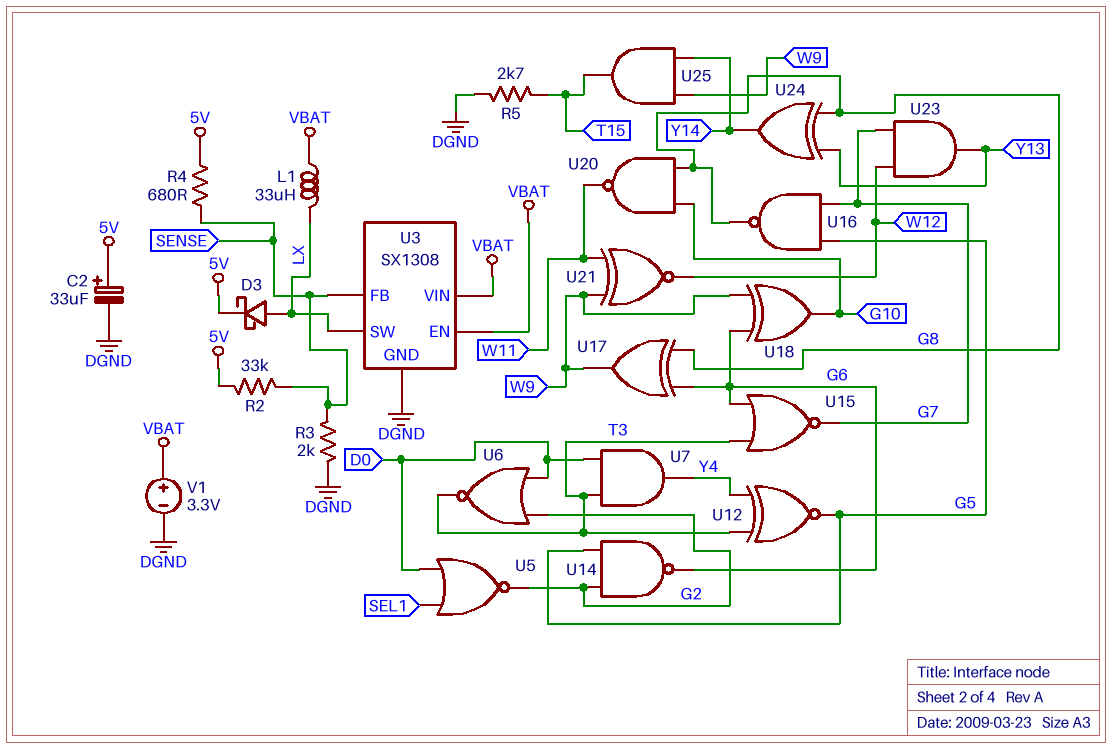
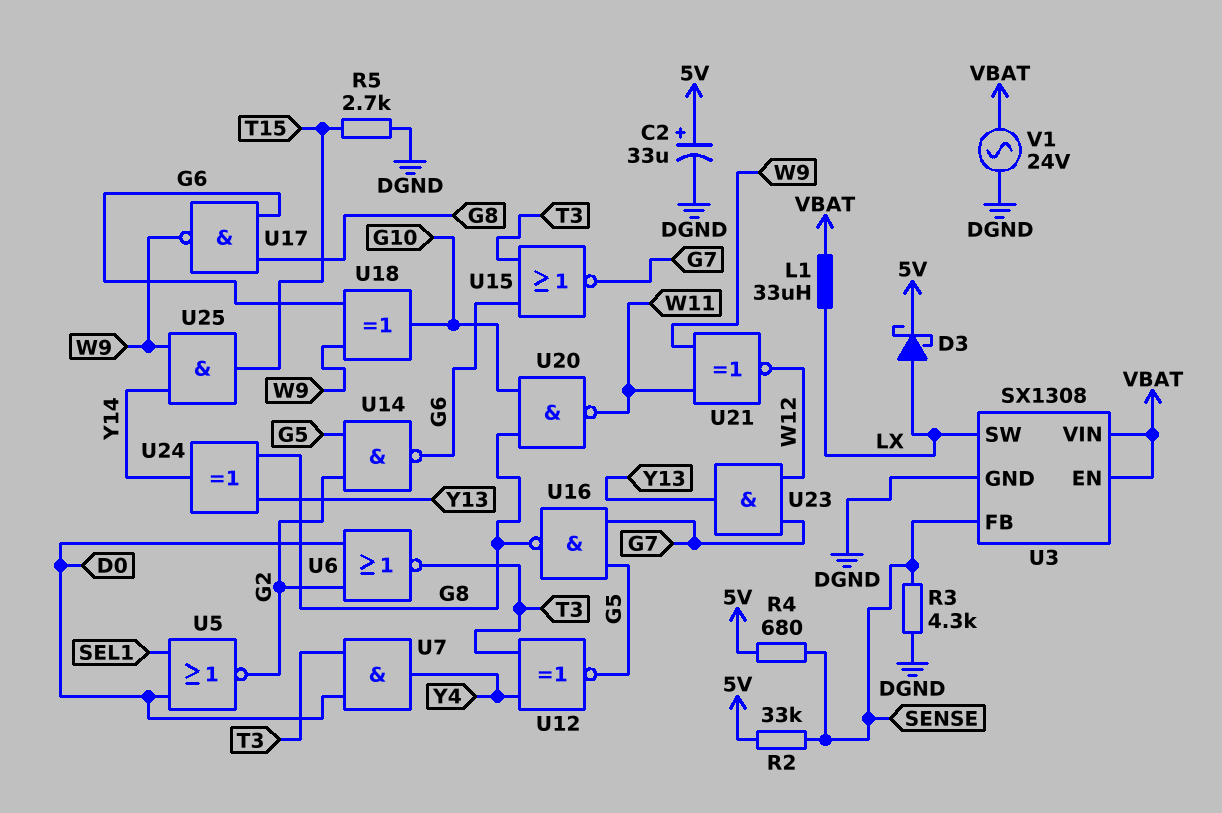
R3: 2k (DGND, SENSE) -> 4.3k (DGND, SENSE)
U17: XOR (in G6, in G8, out W9) -> NAND (in G6, in G8, out W9)
V1: 3.3V (plus VBAT, minus DGND) -> AC 24V (DGND, VBAT)

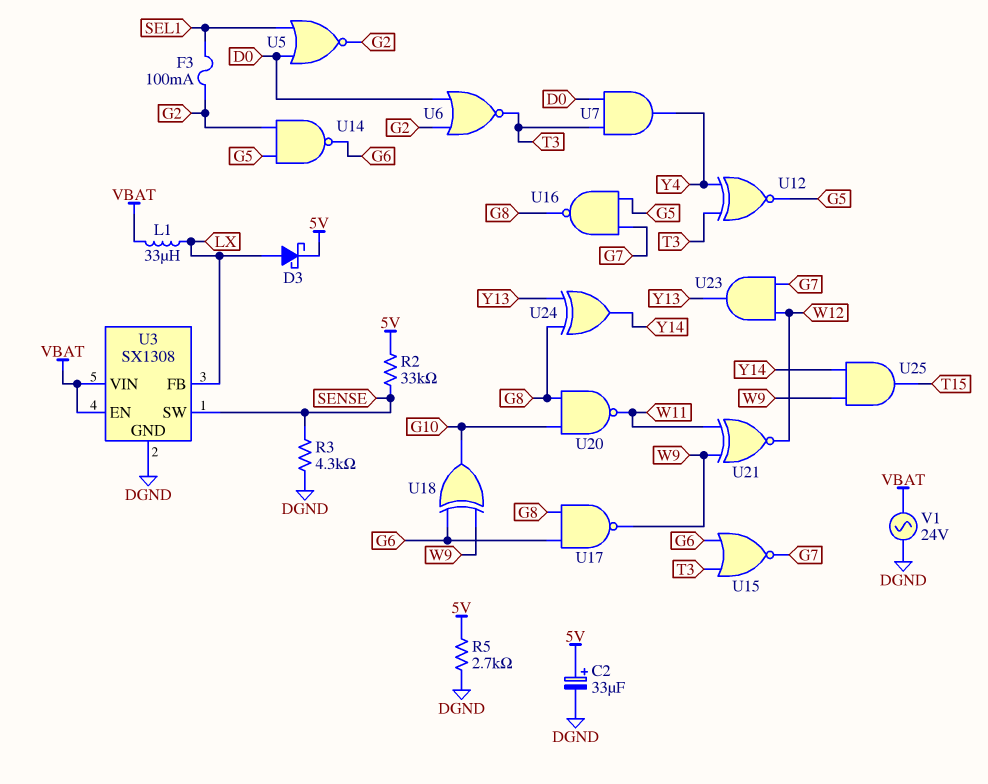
F3: none -> 100mA (G2, SEL1)
R4: 680 (5V, SENSE) -> none
R5: 2.7k (DGND, T15) -> 2.7k (5V, DGND)
U3 pin FB: SENSE -> LX
U3 pin SW: LX -> SENSE

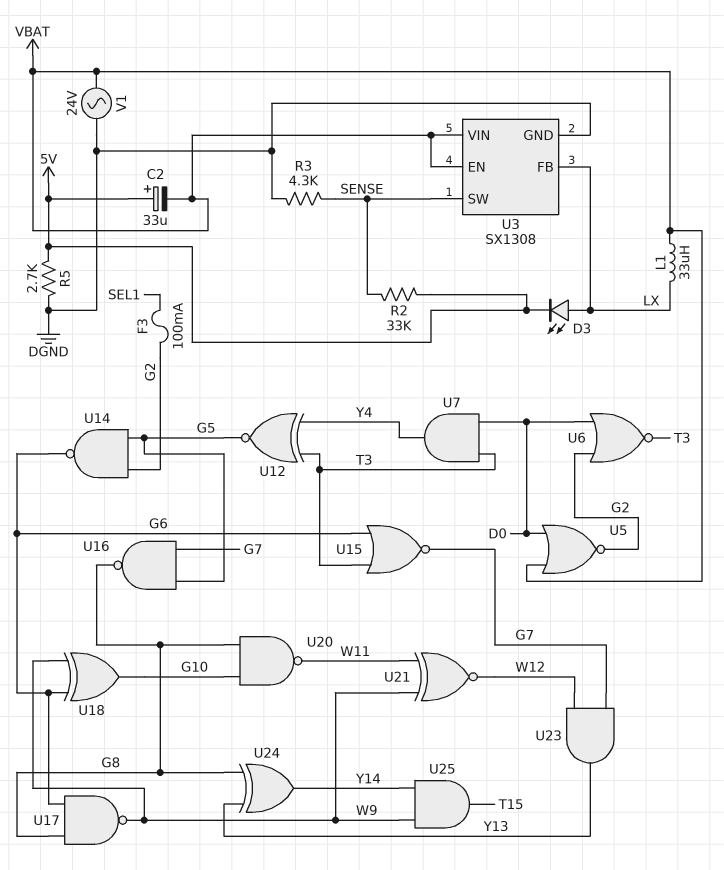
C2: 33uF (plus 5V, minus DGND) -> 33uF (plus 5V, minus VBAT)
D3: schottky (A LX, K 5V) -> LED (A LX, K 5V)
U5: NOR (in D0, in SEL1, out G2) -> NOR (in D0, in VBAT, out G2)

